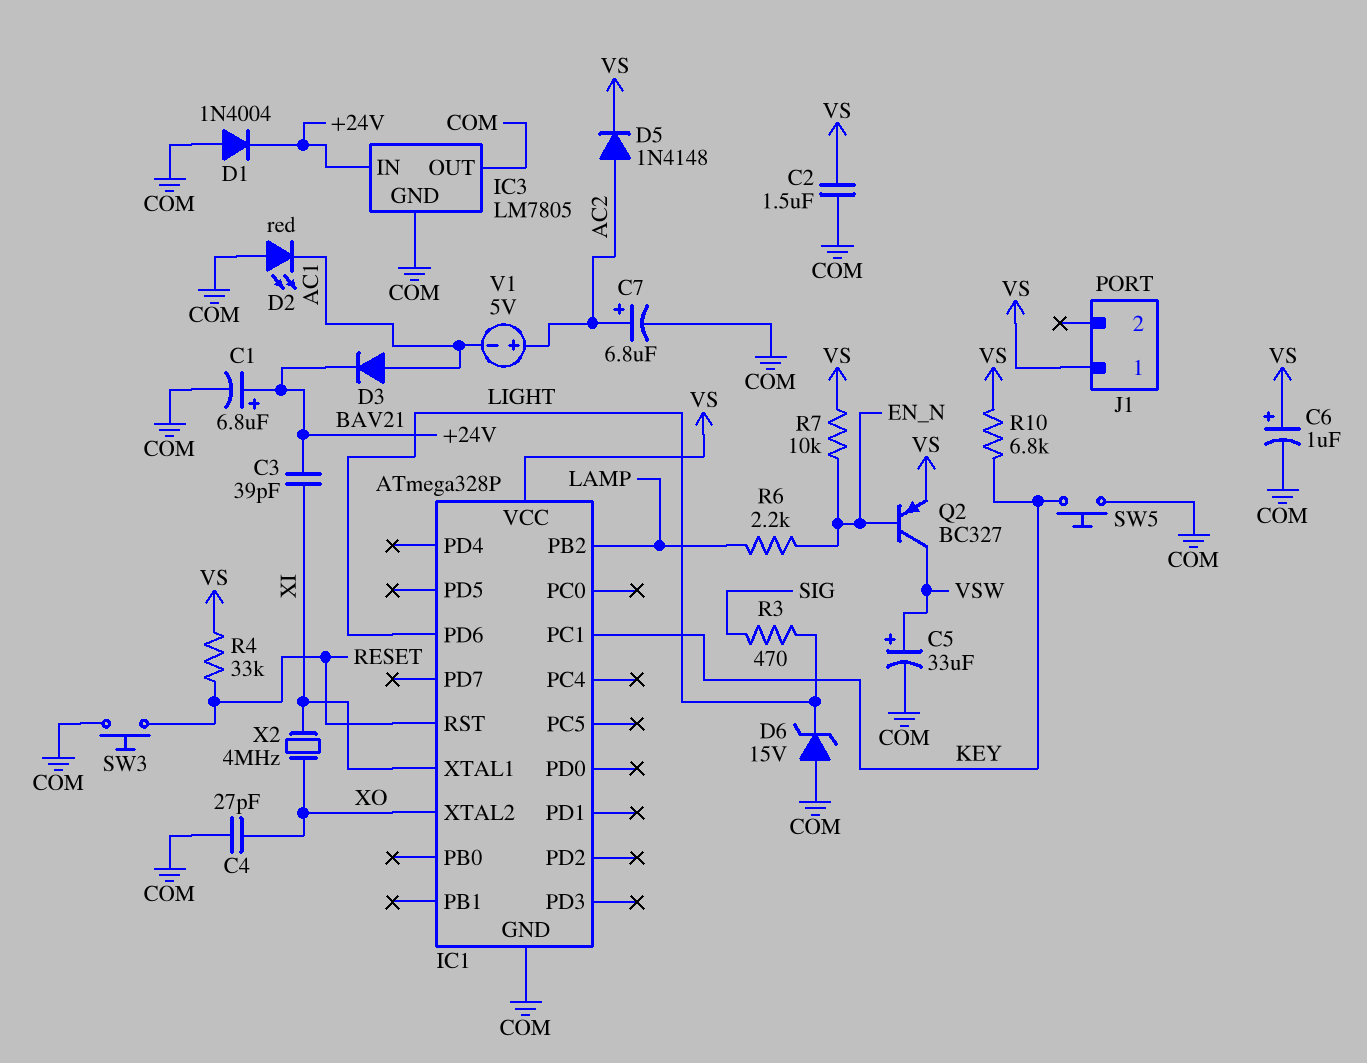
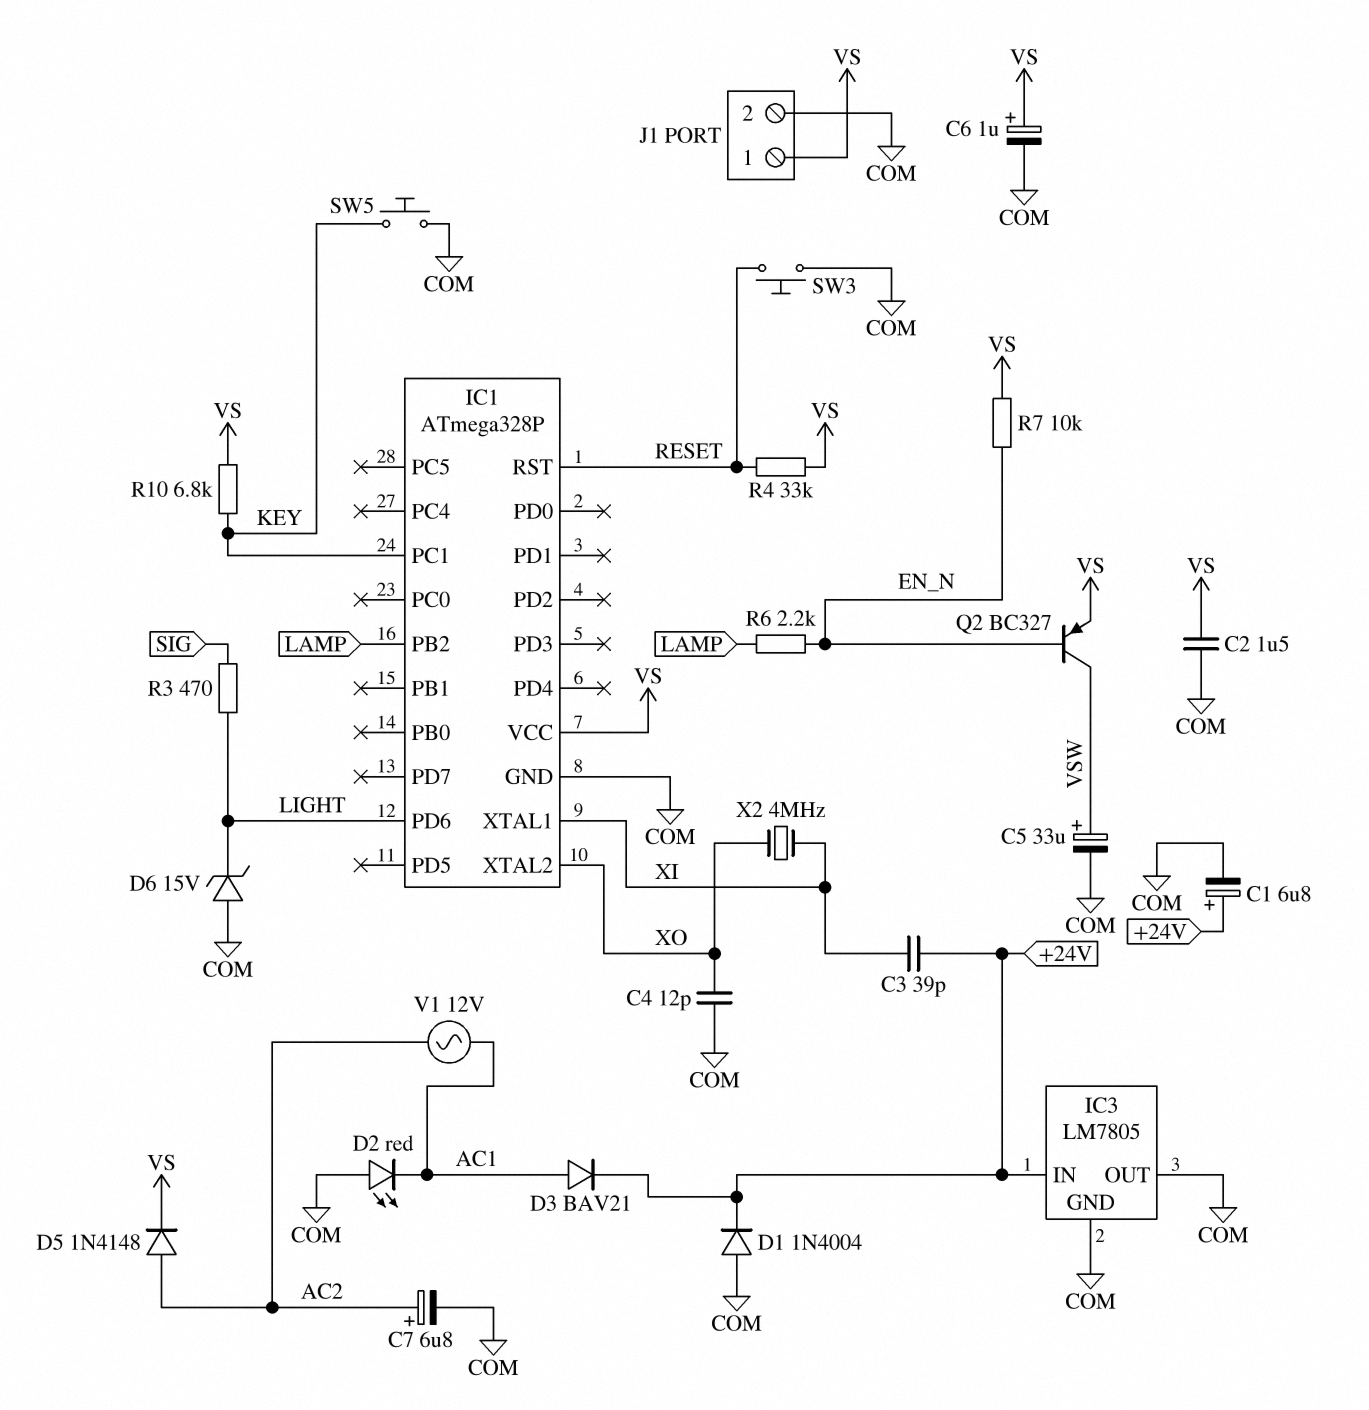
C4: 27pF (COM, XO) -> 12pF (COM, XO)
J1 pin 2: none -> COM
V1: 5V (plus AC2, minus AC1) -> AC 12V (AC1, AC2)

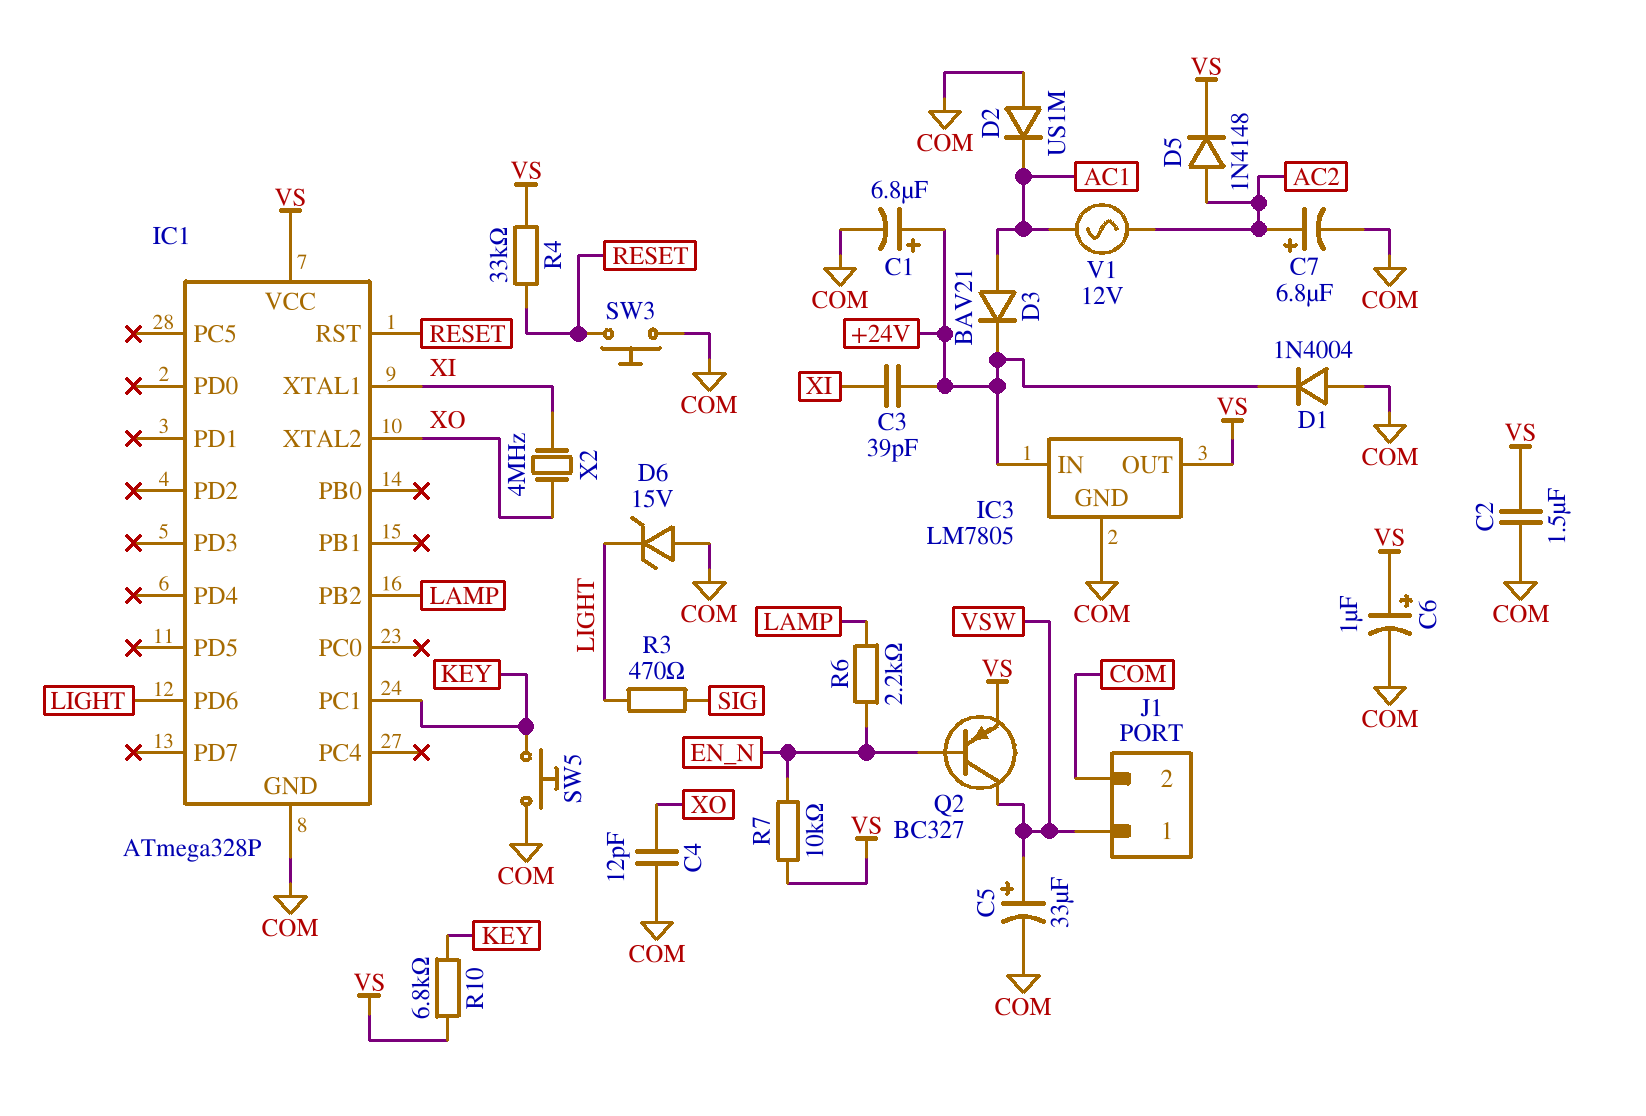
D2: LED red (A COM, K AC1) -> diode US1M (A COM, K AC1)
IC3 pin OUT: COM -> VS
J1 pin 1: VS -> VSW

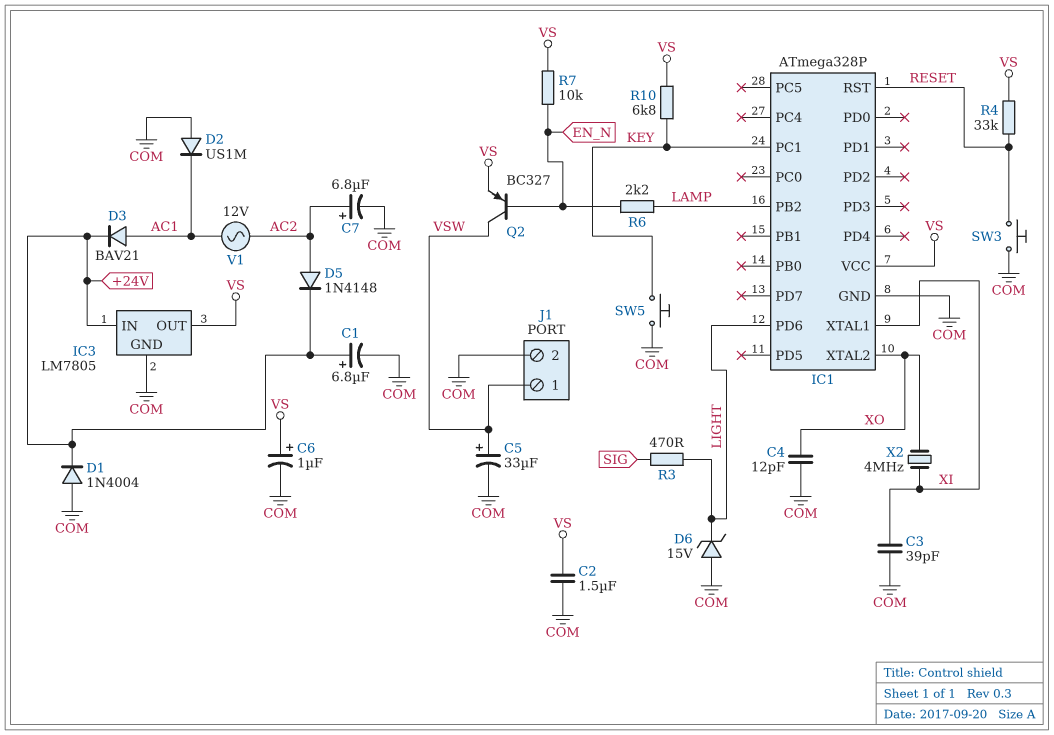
C3: 39pF (+24V, XI) -> 39pF (COM, XI)
D5: diode 1N4148 (A AC2, K VS) -> diode 1N4148 (A AC2, K +24V)

